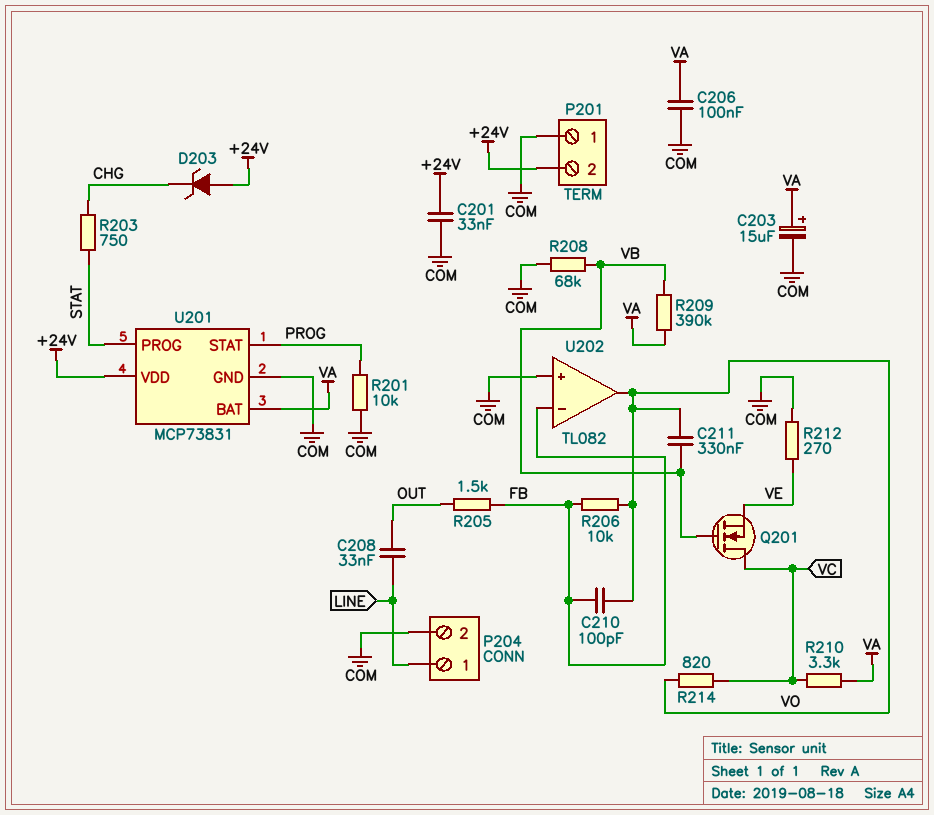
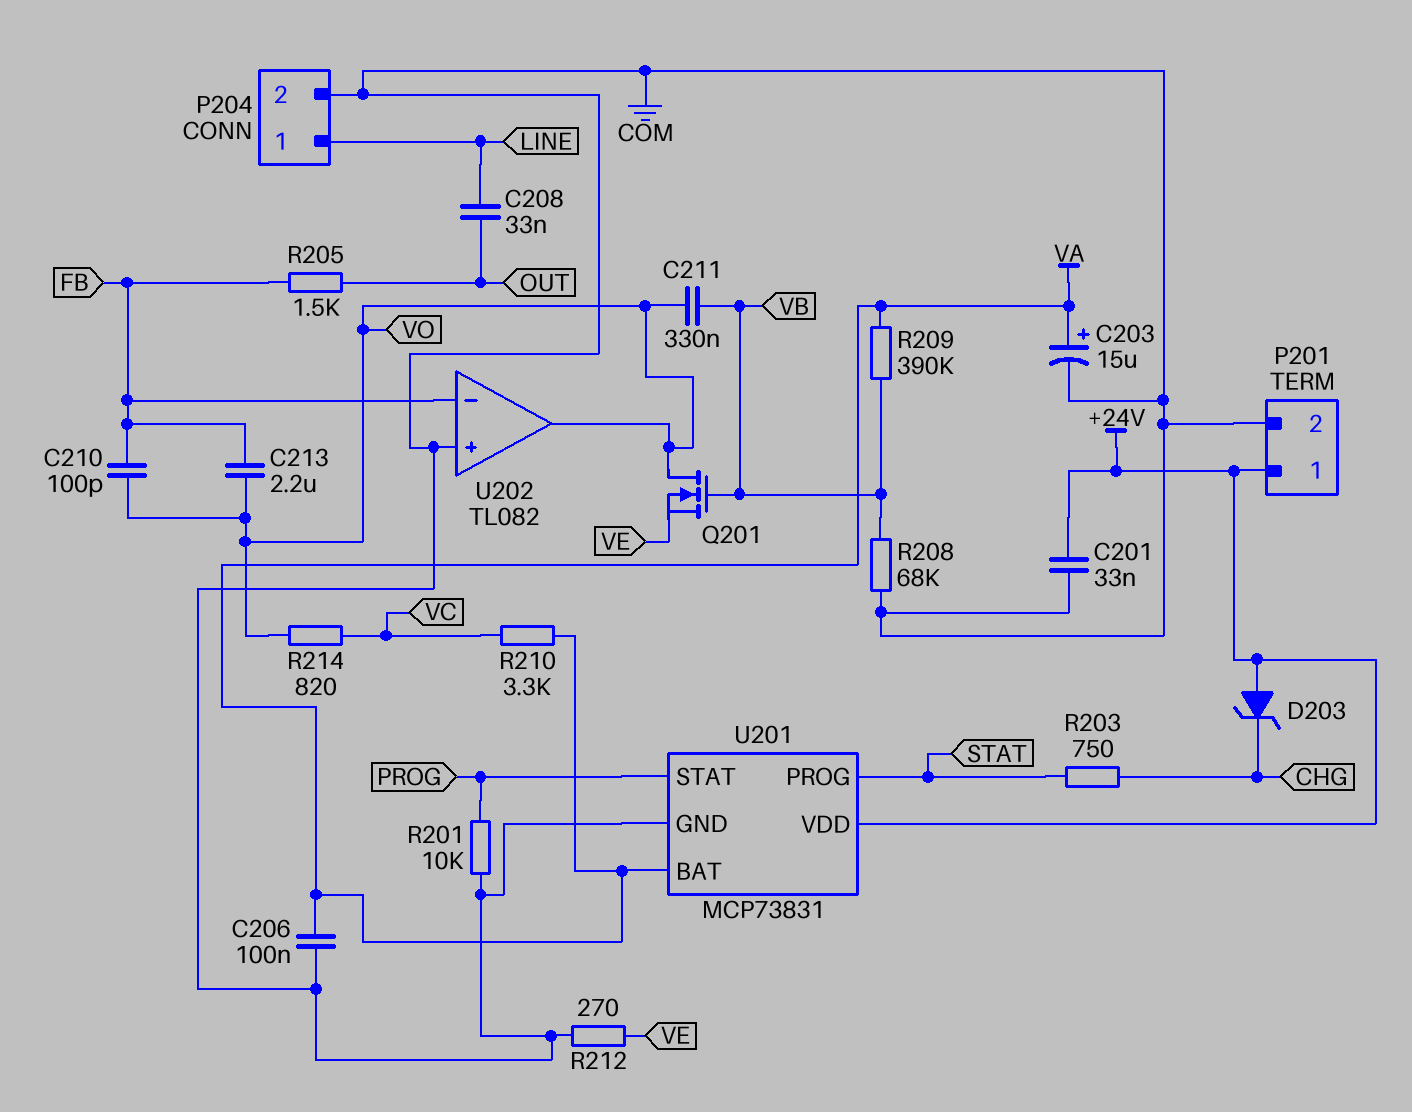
C213: none -> 2.2uF (FB, VO)
P201 pin 1: COM -> +24V
P201 pin 2: +24V -> COM
Q201: NMOS (G VB, D VC, S VE) -> NMOS (G VB, D VO, S VE)
R206: 10k (FB, VO) -> none

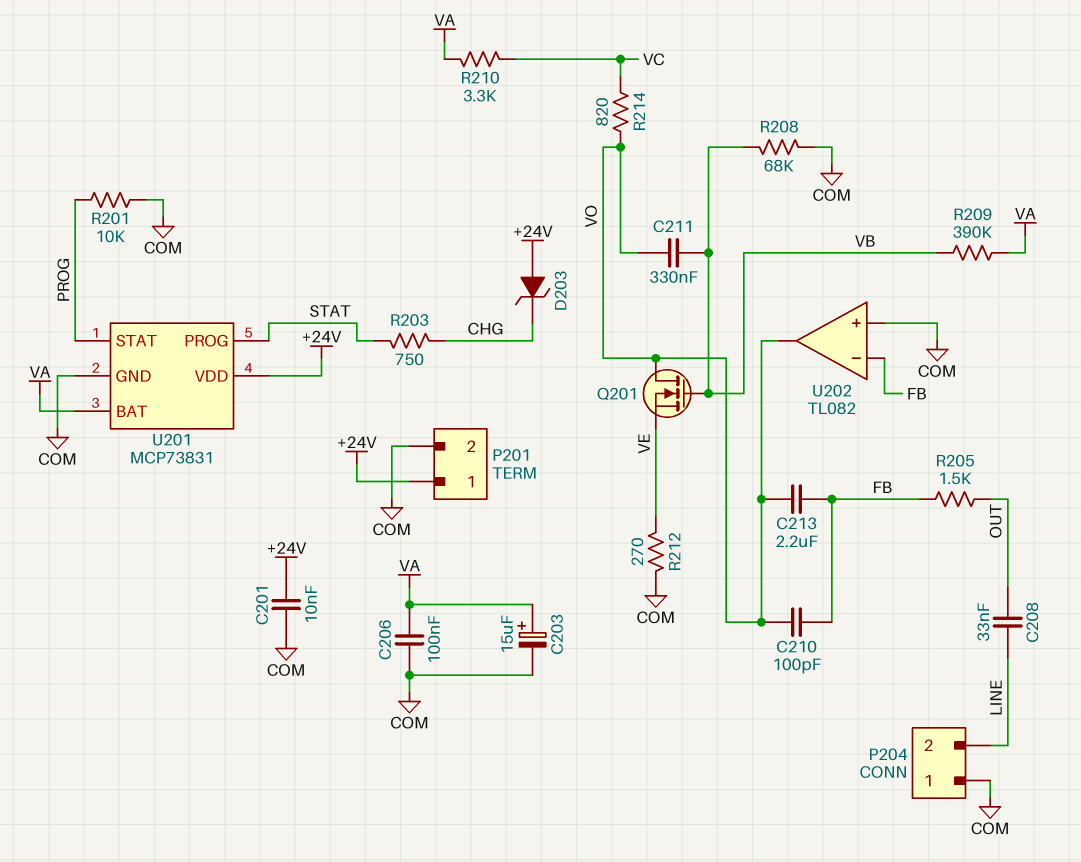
C201: 33nF (+24V, COM) -> 10nF (+24V, COM)
P204 pin 1: LINE -> COM
P204 pin 2: COM -> LINE

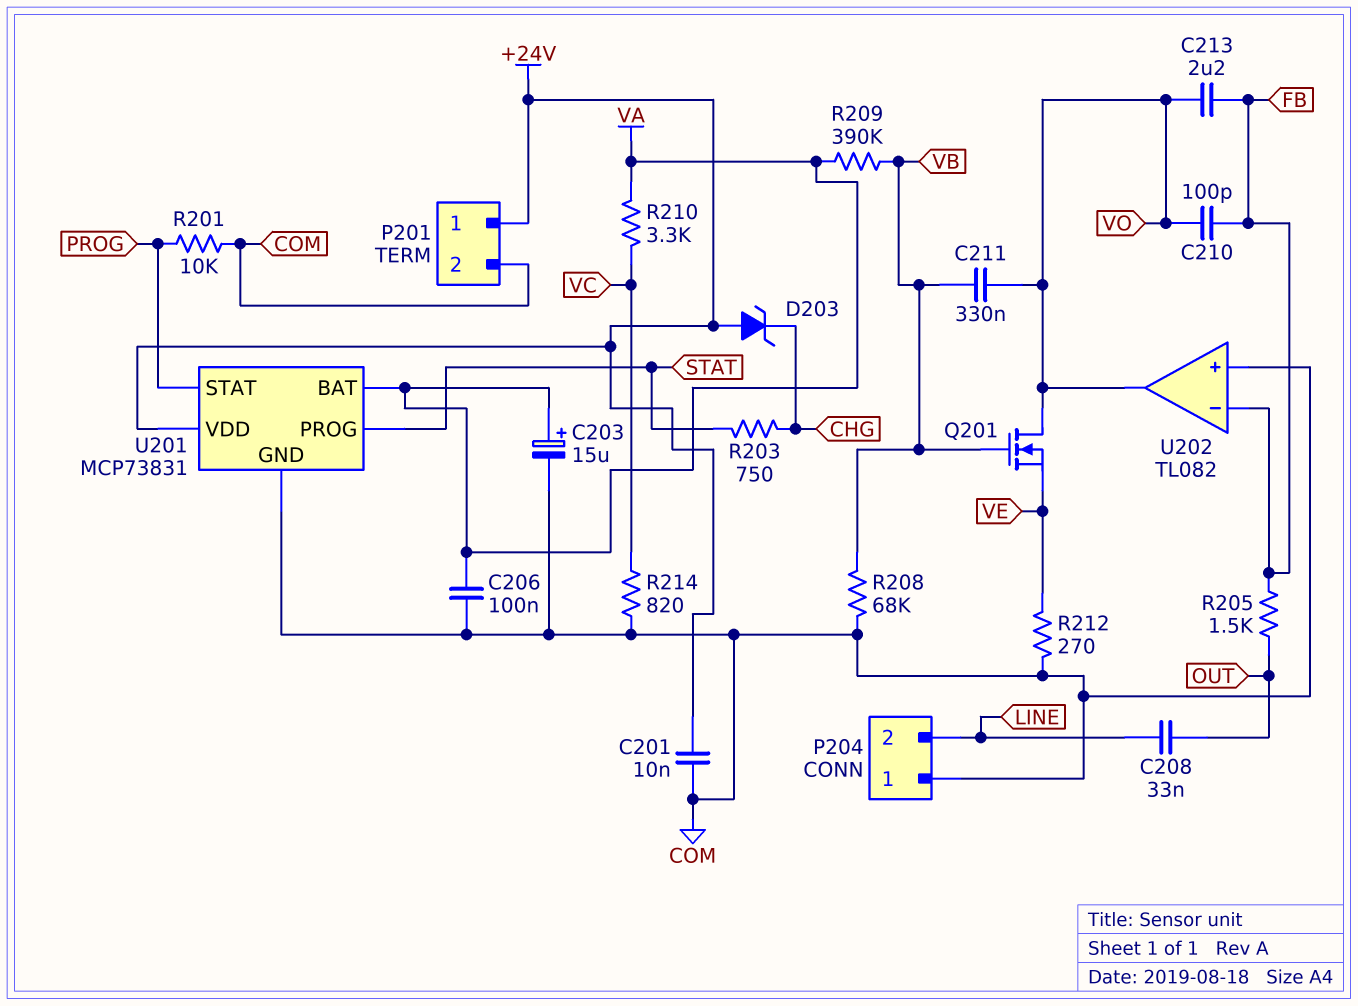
R214: 820 (VC, VO) -> 820 (COM, VC)

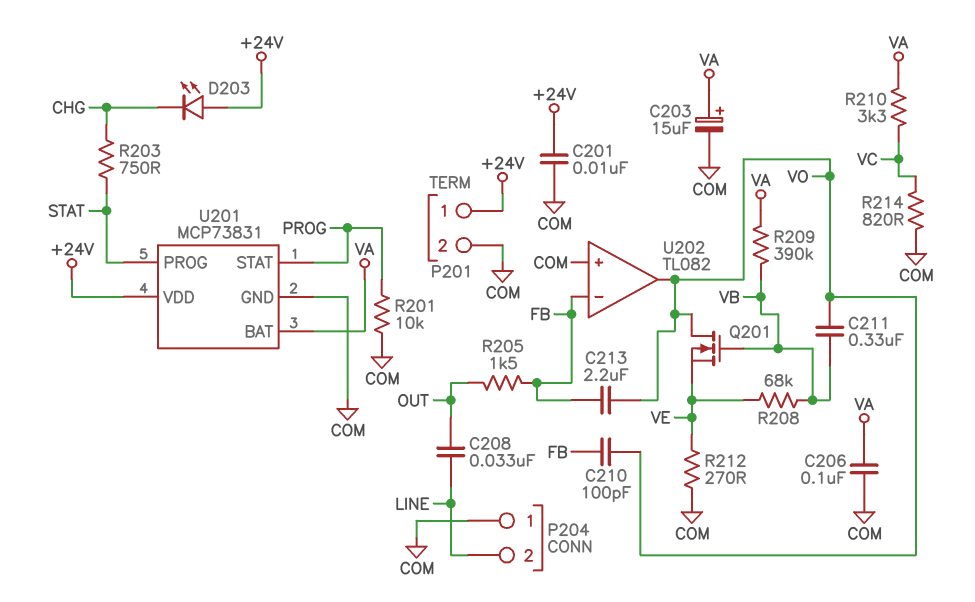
D203: zener (A +24V, K CHG) -> LED (A +24V, K CHG)
R208: 68k (COM, VB) -> 68k (VB, VE)

